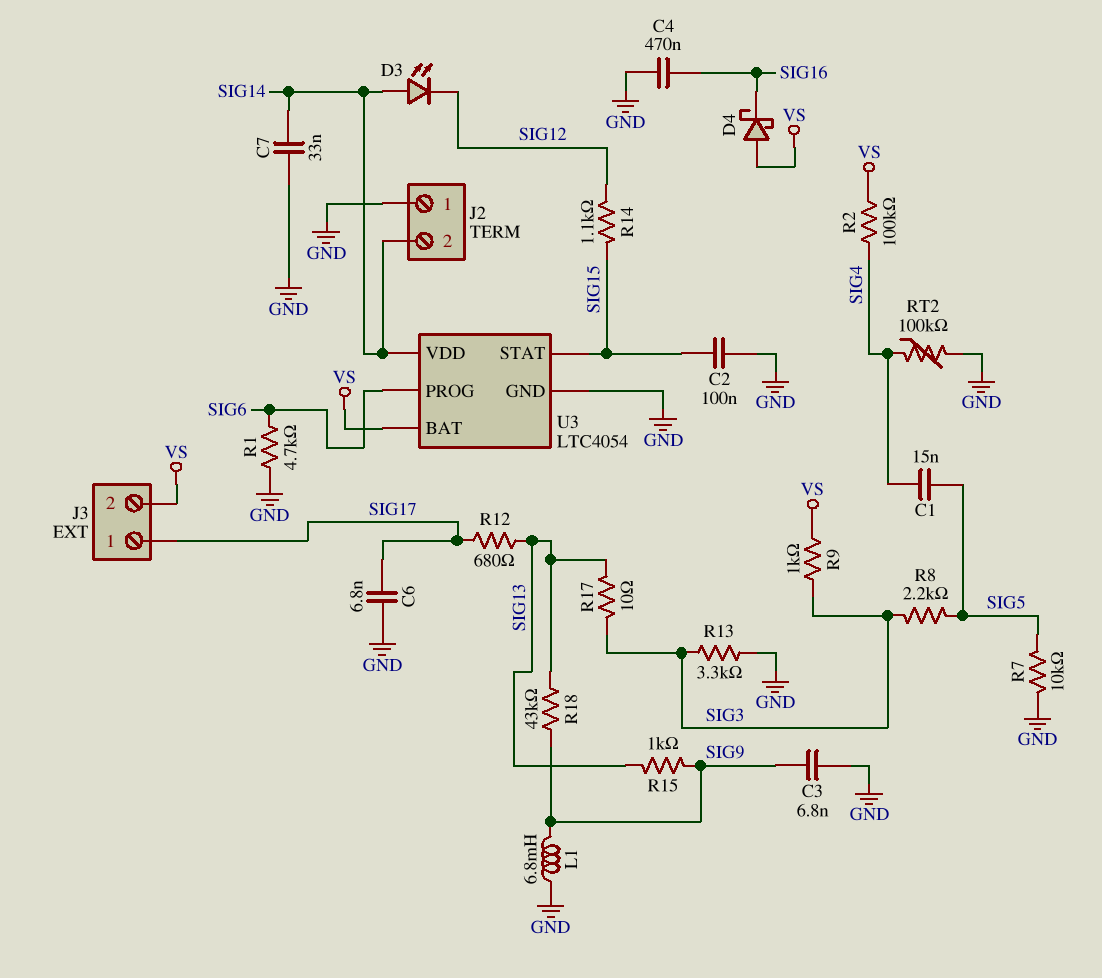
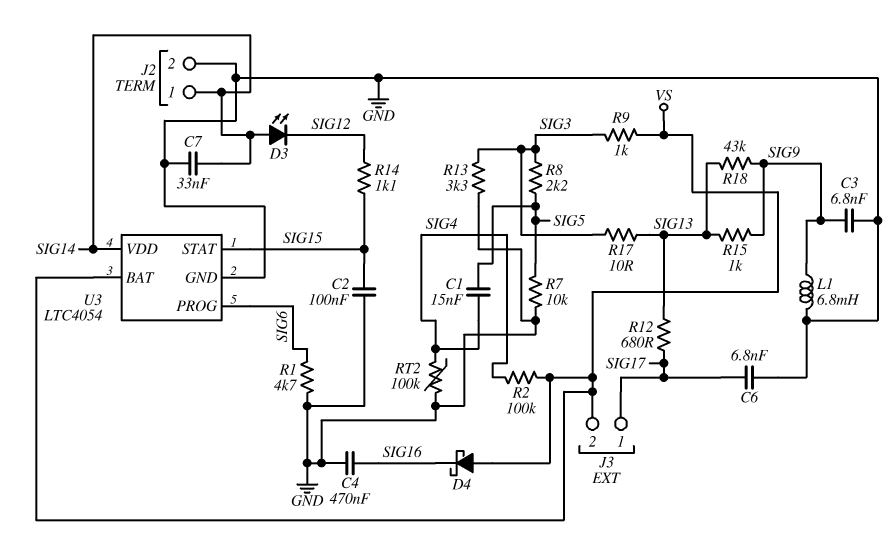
J2 pin 1: GND -> SIG14
J2 pin 2: SIG14 -> GND

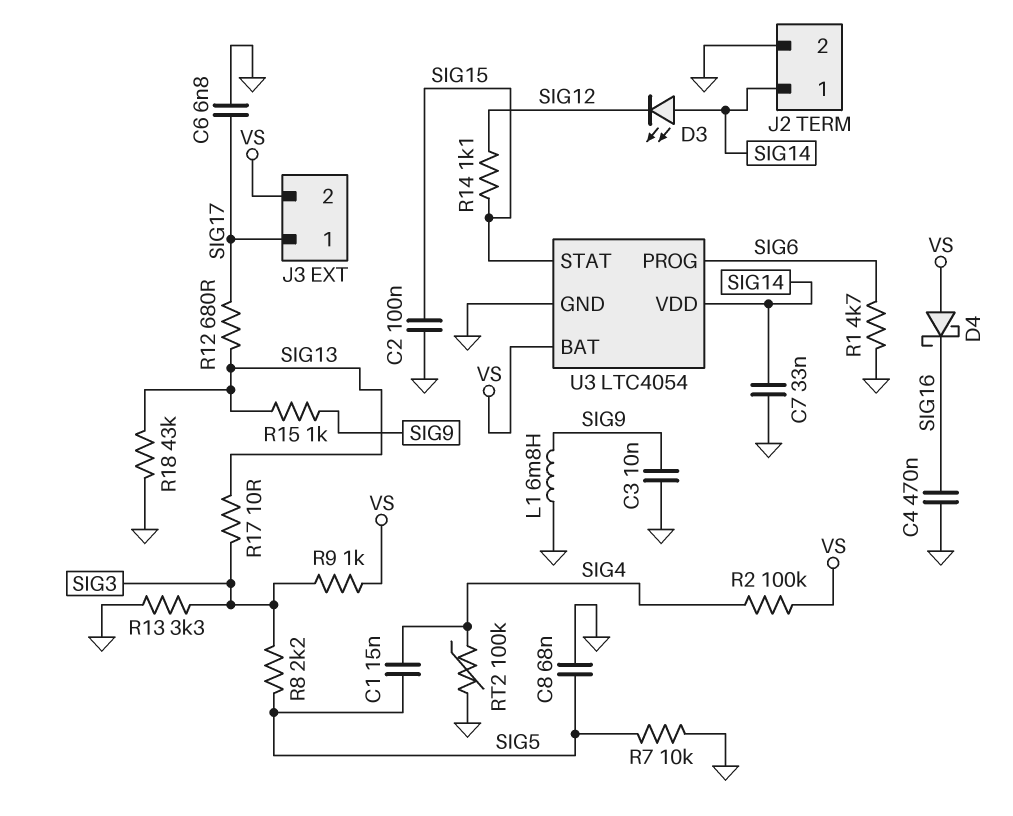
C3: 6.8nF (GND, SIG9) -> 10nF (GND, SIG9)
C8: none -> 68nF (GND, SIG5)
R18: 43k (SIG9, SIG13) -> 43k (GND, SIG13)

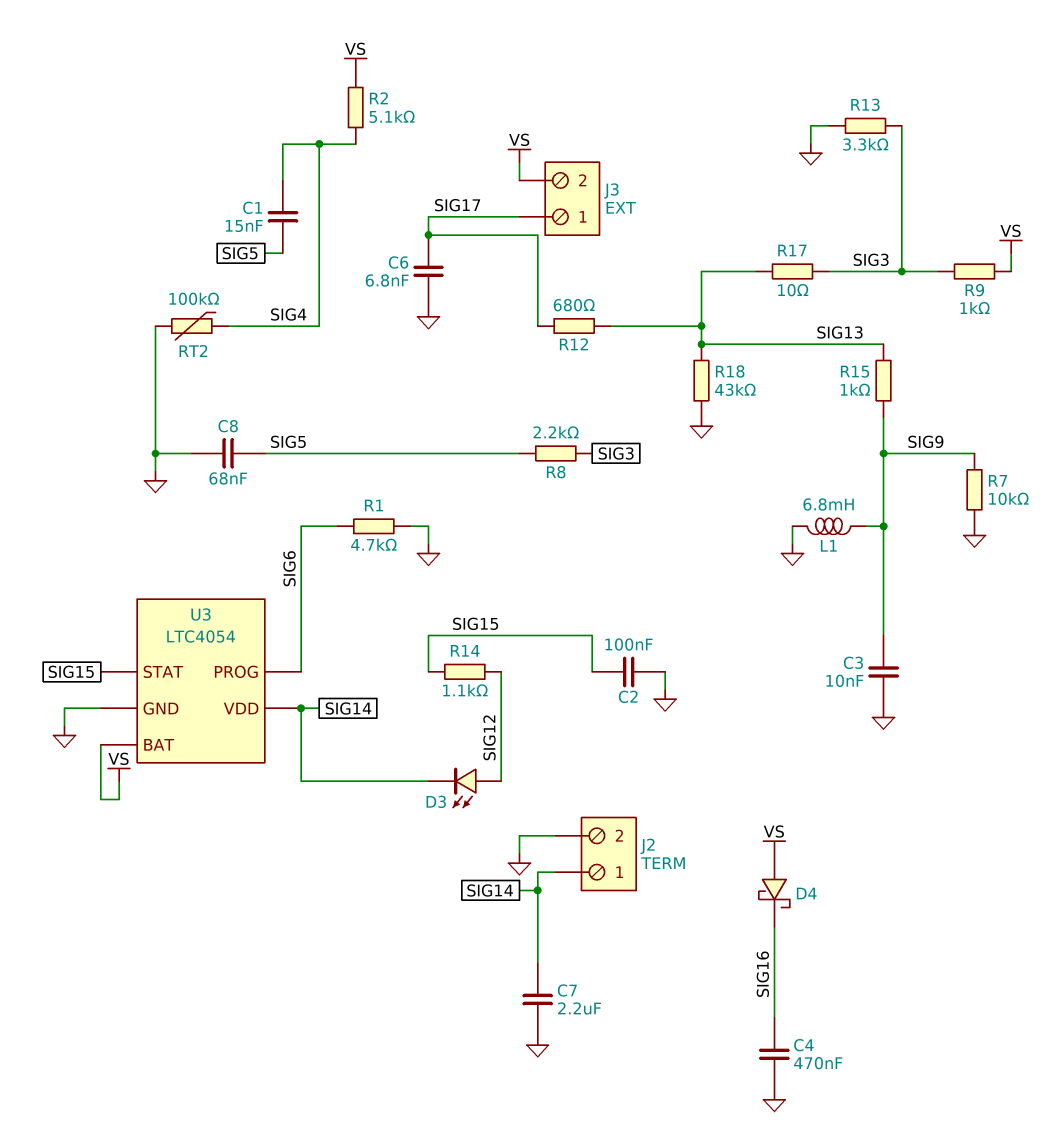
C7: 33nF (GND, SIG14) -> 2.2uF (GND, SIG14)
D3: LED (A SIG14, K SIG12) -> LED (A SIG12, K SIG14)
R2: 100k (SIG4, VS) -> 5.1k (SIG4, VS)
R7: 10k (GND, SIG5) -> 10k (GND, SIG9)

